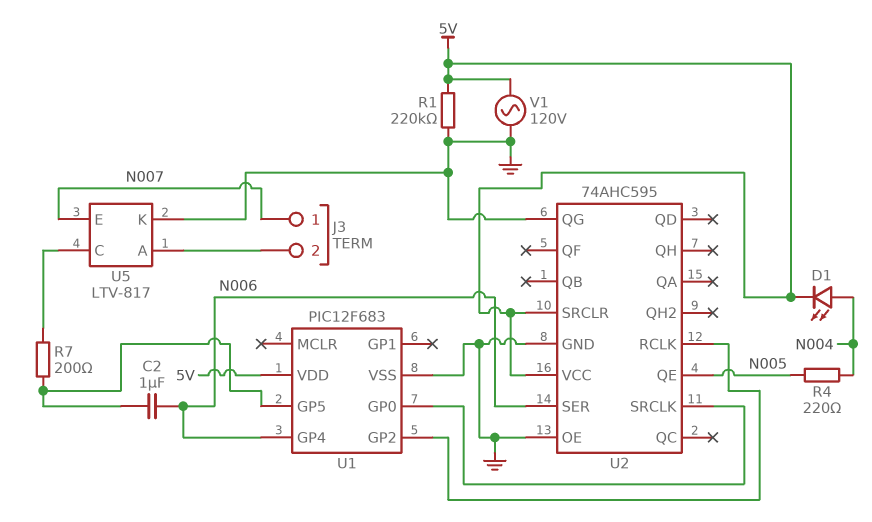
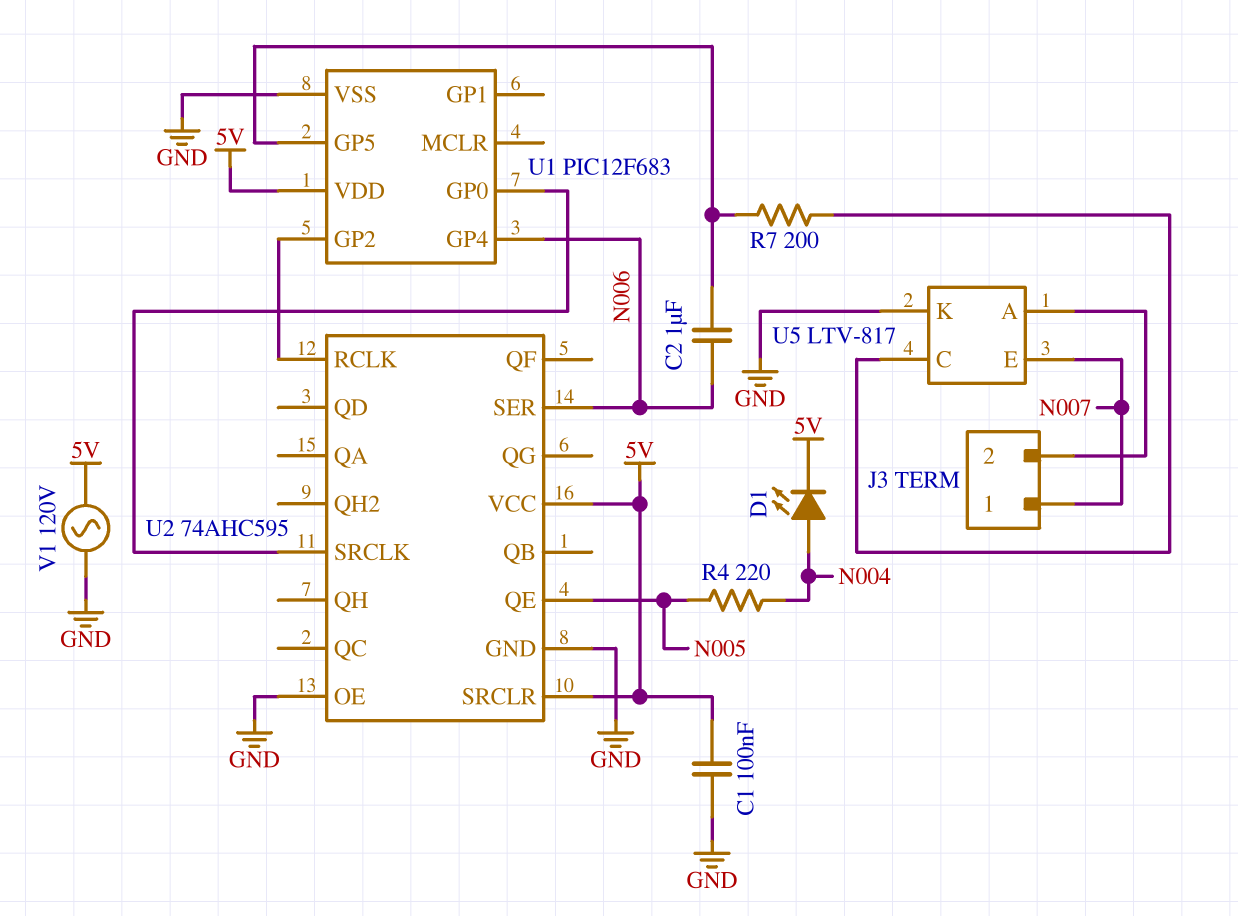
C1: none -> 100nF (5V, GND)
R1: 220k (5V, GND) -> none
U2 pin QG: GND -> none

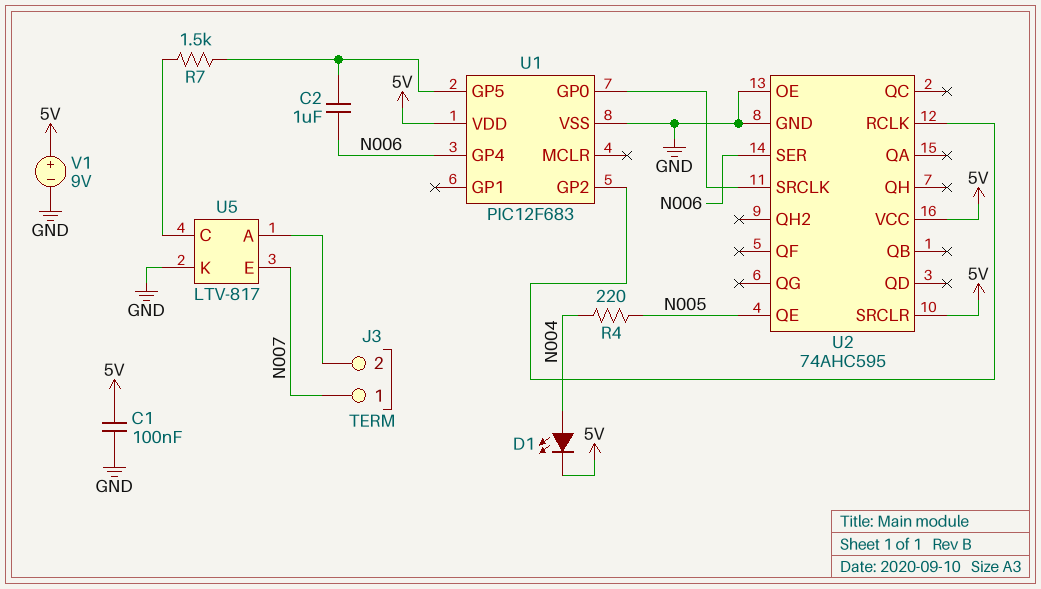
R7: 200 (U1/GP5, U5/C) -> 1.5k (U1/GP5, U5/C)
V1: AC 120V (5V, GND) -> 9V (plus 5V, minus GND)

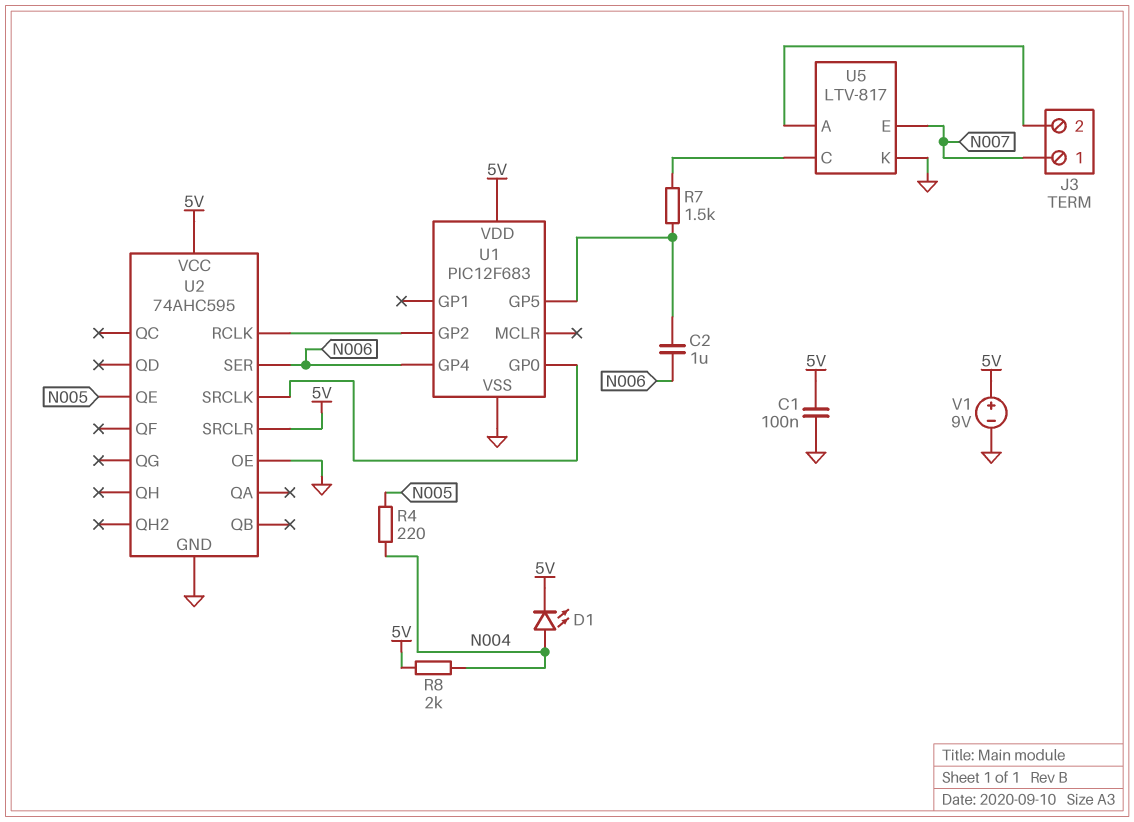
R8: none -> 2k (5V, N004)

